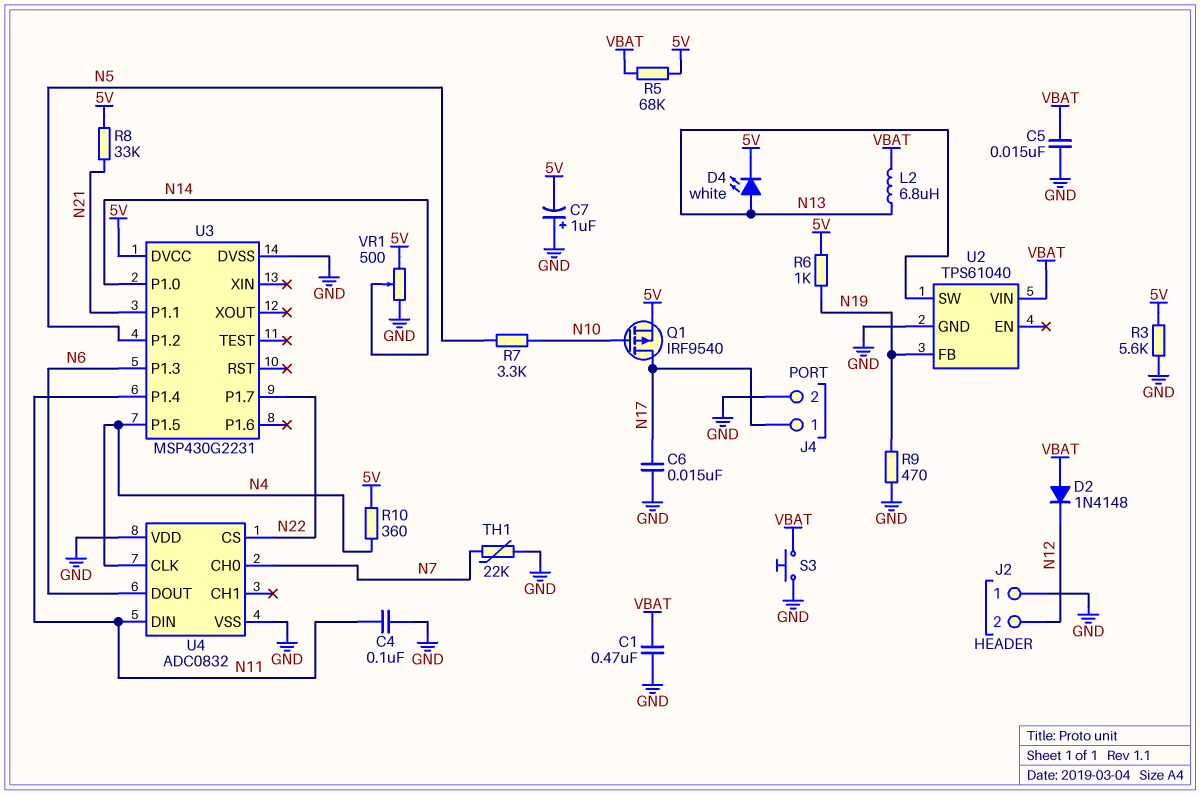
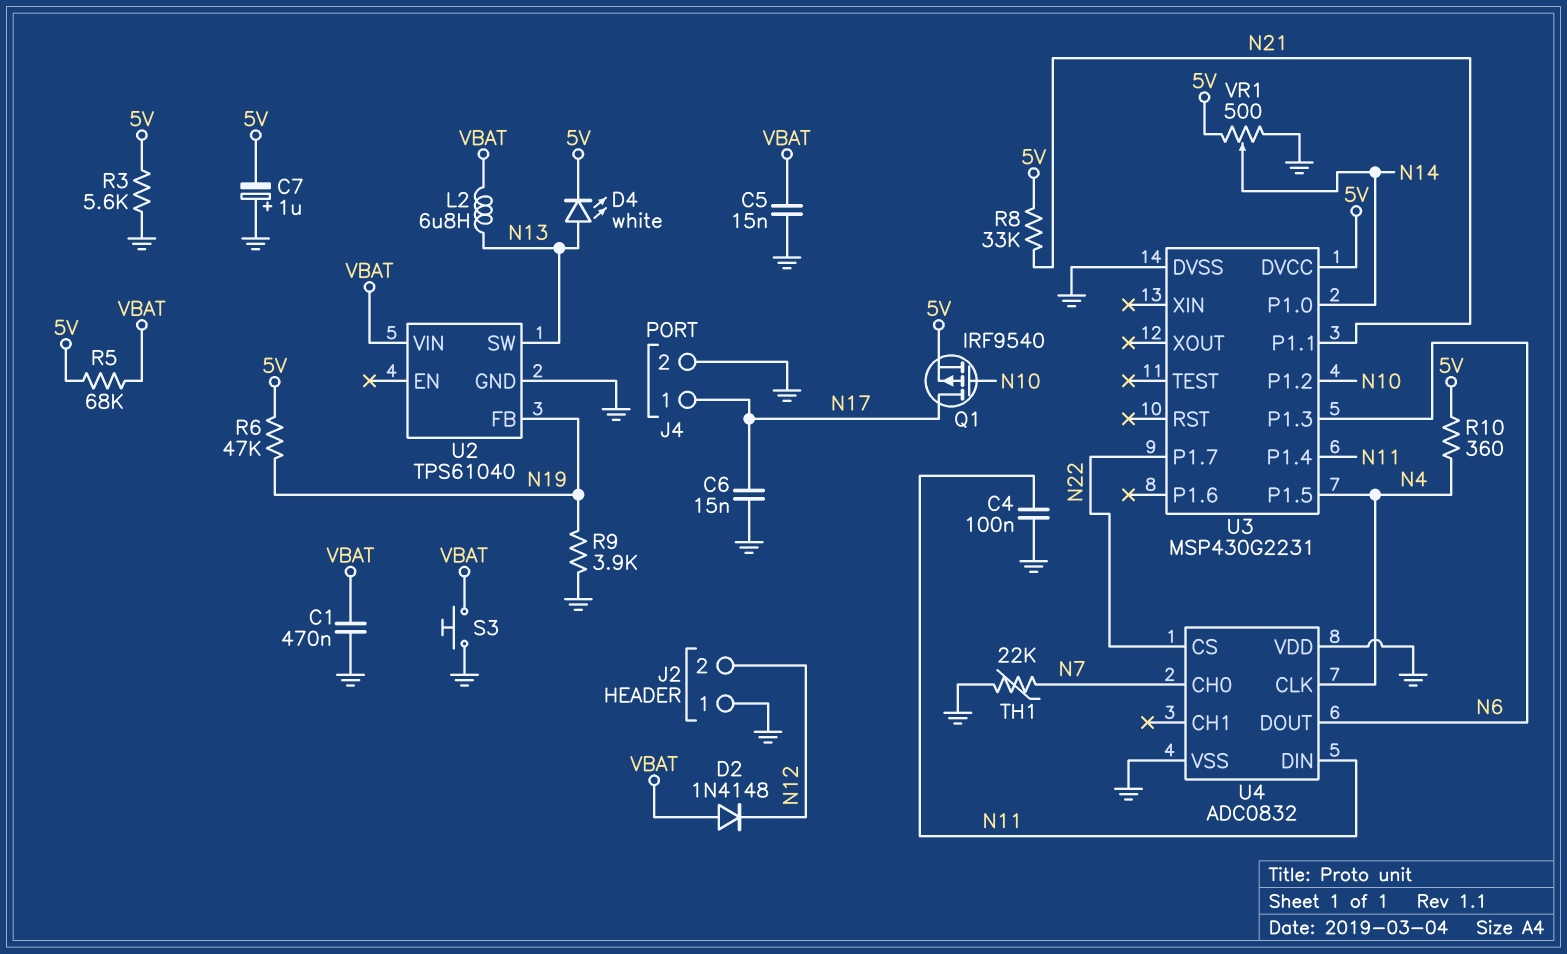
R6: 1k (5V, N19) -> 47k (5V, N19)
R7: 3.3k (N5, N10) -> none
R9: 470 (GND, N19) -> 3.9k (GND, N19)
U3 pin P1.2: N5 -> N10

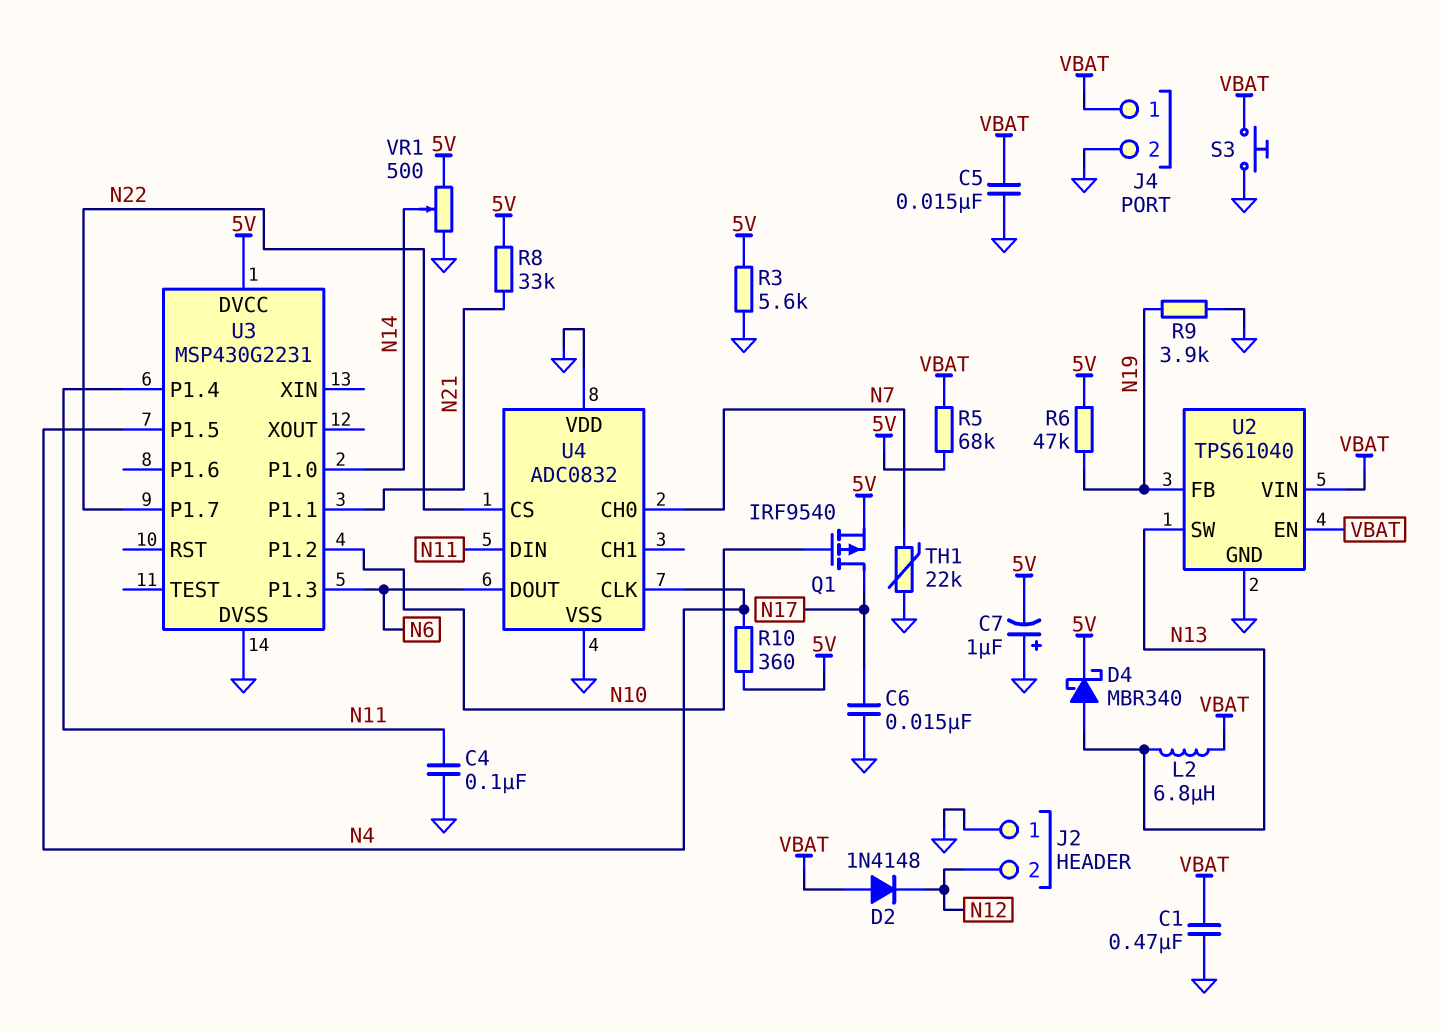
D4: LED white (A N13, K 5V) -> schottky MBR340 (A N13, K 5V)
J4 pin 1: N17 -> VBAT
U2 pin EN: none -> VBAT

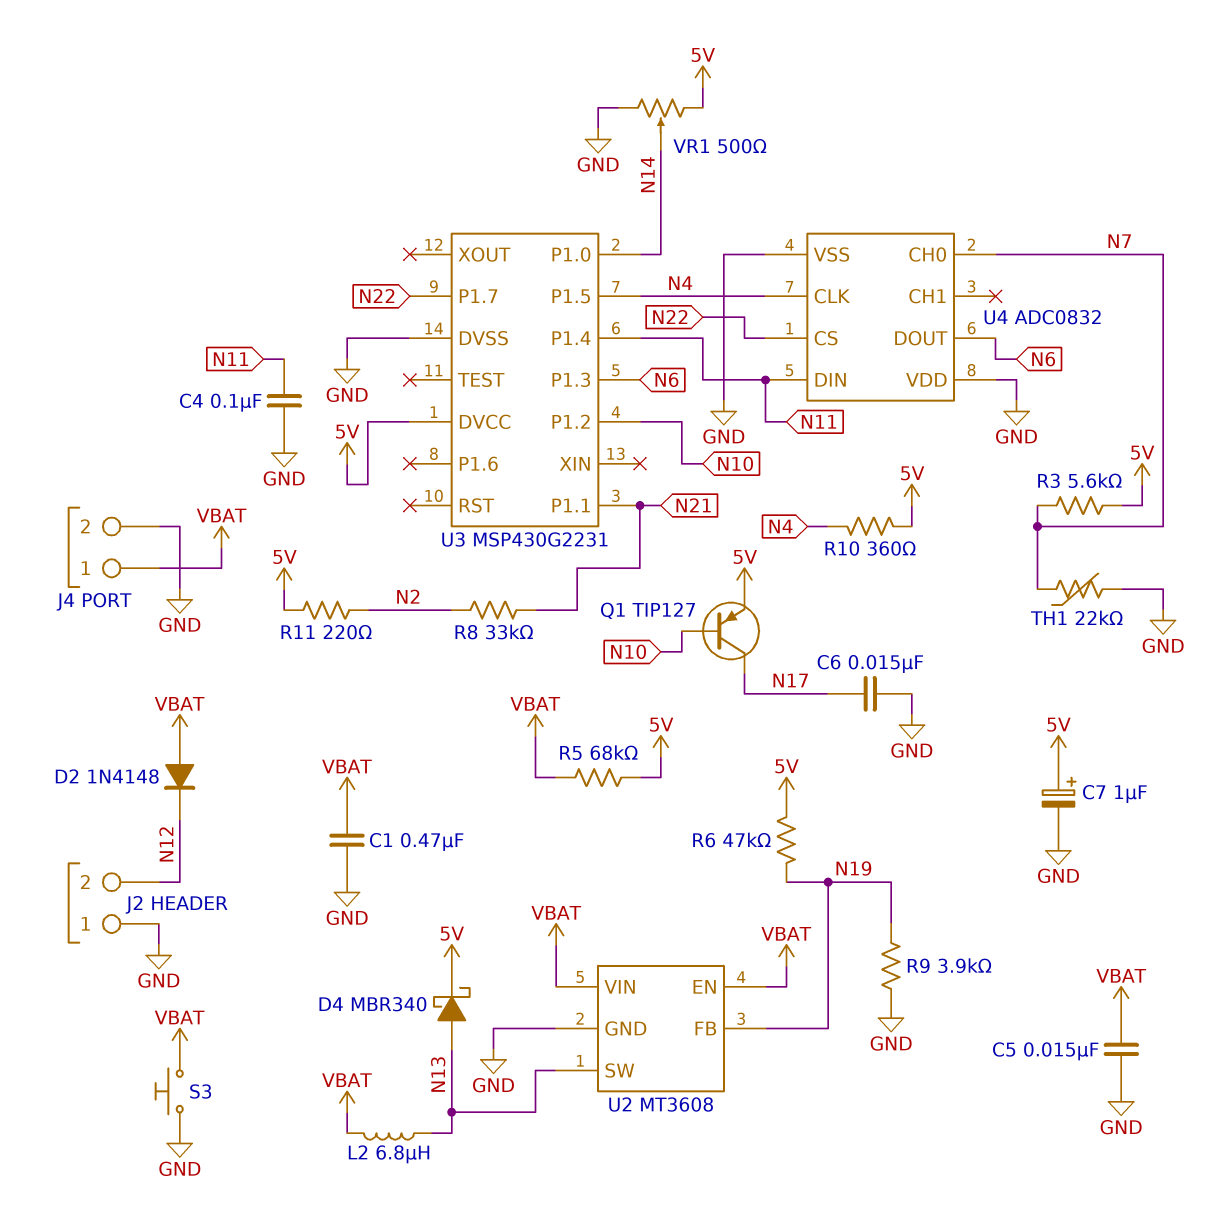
C7: 1uF (plus GND, minus 5V) -> 1uF (plus 5V, minus GND)
Q1: PMOS IRF9540 (G N10, D N17, S 5V) -> PNP TIP127 (B N10, C N17, E 5V)
R3: 5.6k (5V, GND) -> 5.6k (5V, N7)
R8: 33k (5V, N21) -> 33k (N2, N21)
R11: none -> 220 (5V, N2)
U2: TPS61040 -> MT3608

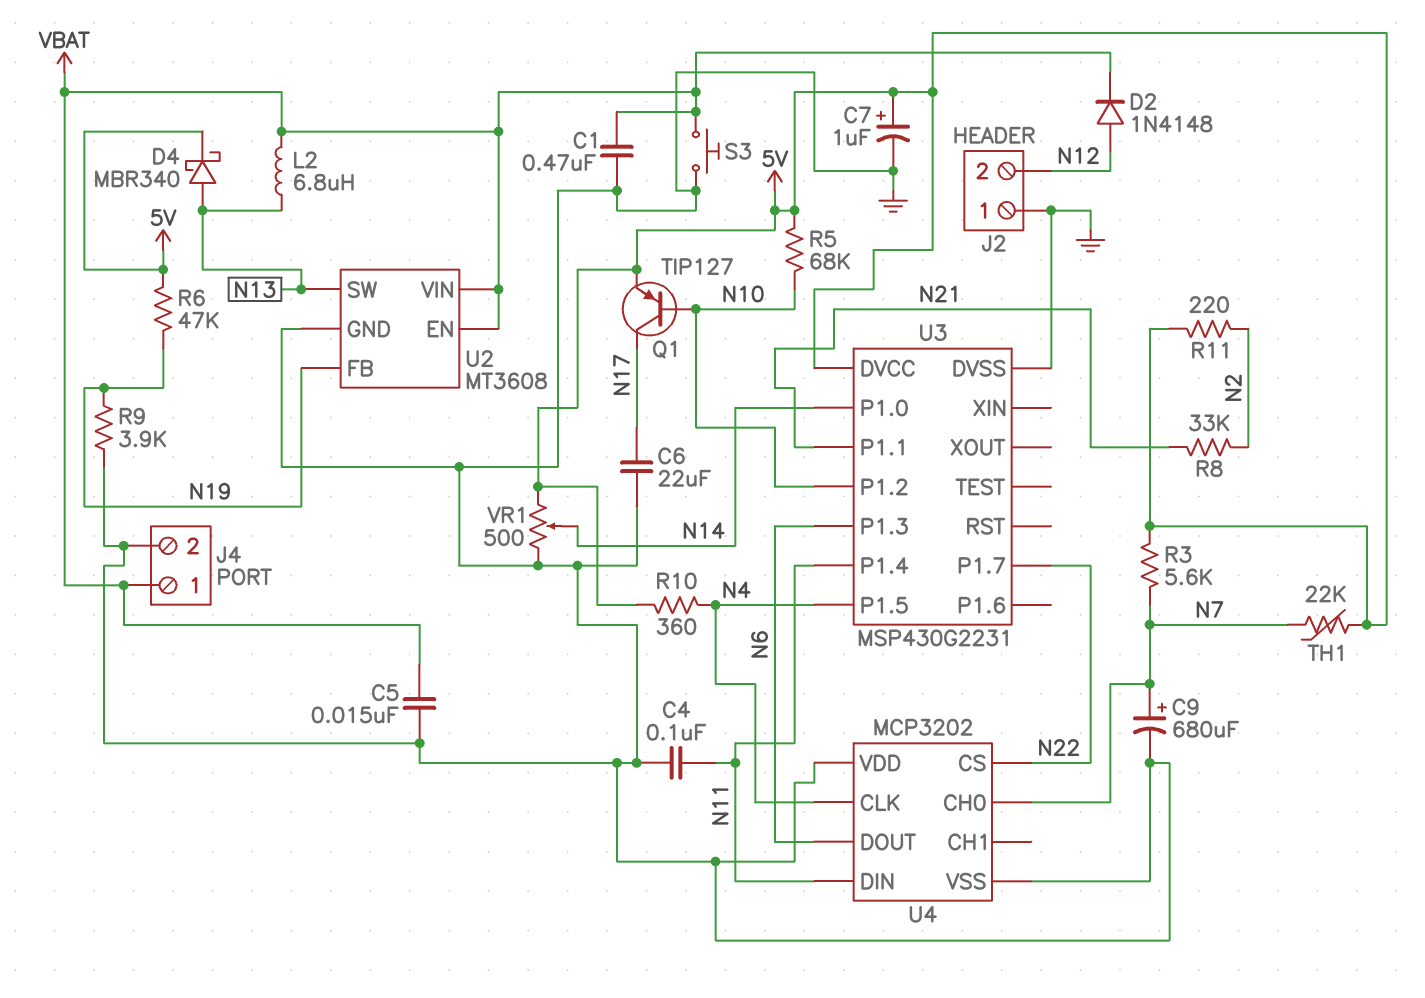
C6: 15nF (GND, N17) -> 22uF (GND, N17)
C9: none -> 680uF (plus N7, minus GND)
D2: diode 1N4148 (A VBAT, K N12) -> diode 1N4148 (A N12, K VBAT)
R5: 68k (5V, VBAT) -> 68k (5V, N10)
TH1: 22k (GND, N7) -> 22k (5V, N7)
U4: ADC0832 -> MCP3202

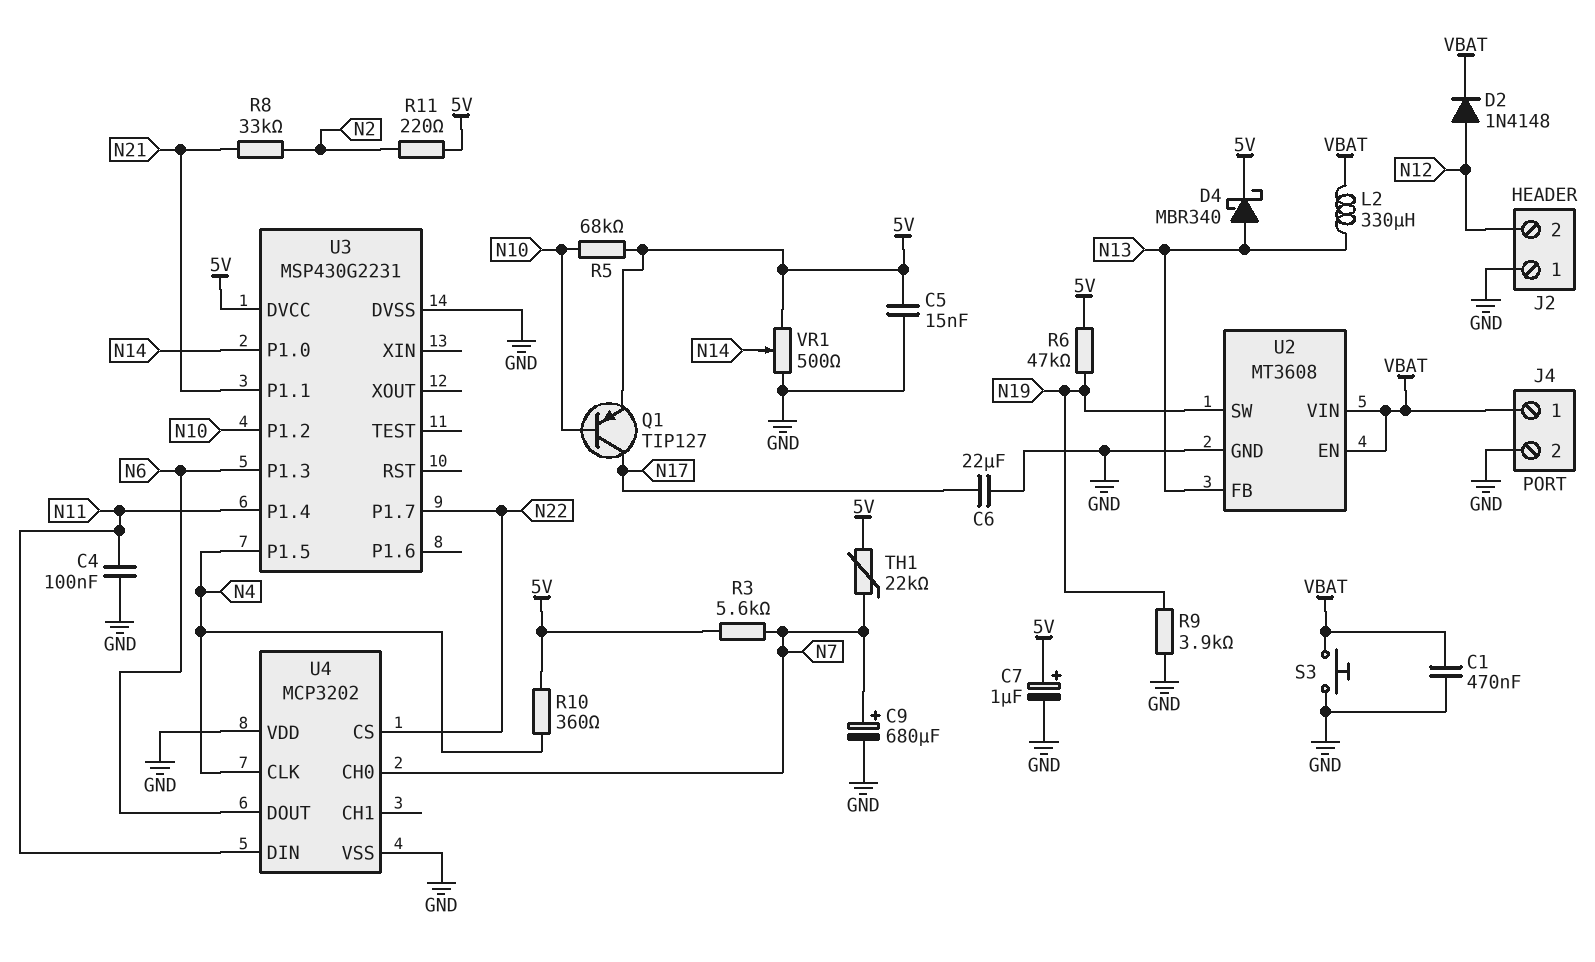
C5: 15nF (GND, VBAT) -> 15nF (5V, GND)
L2: 6.8uH (N13, VBAT) -> 330uH (N13, VBAT)
U2 pin FB: N19 -> N13
U2 pin SW: N13 -> N19

